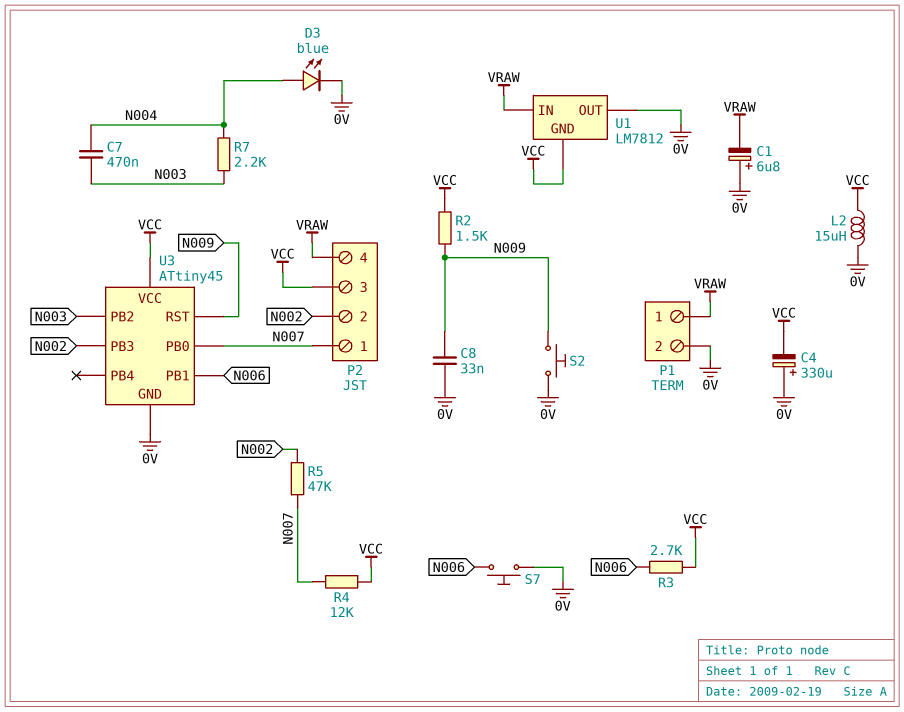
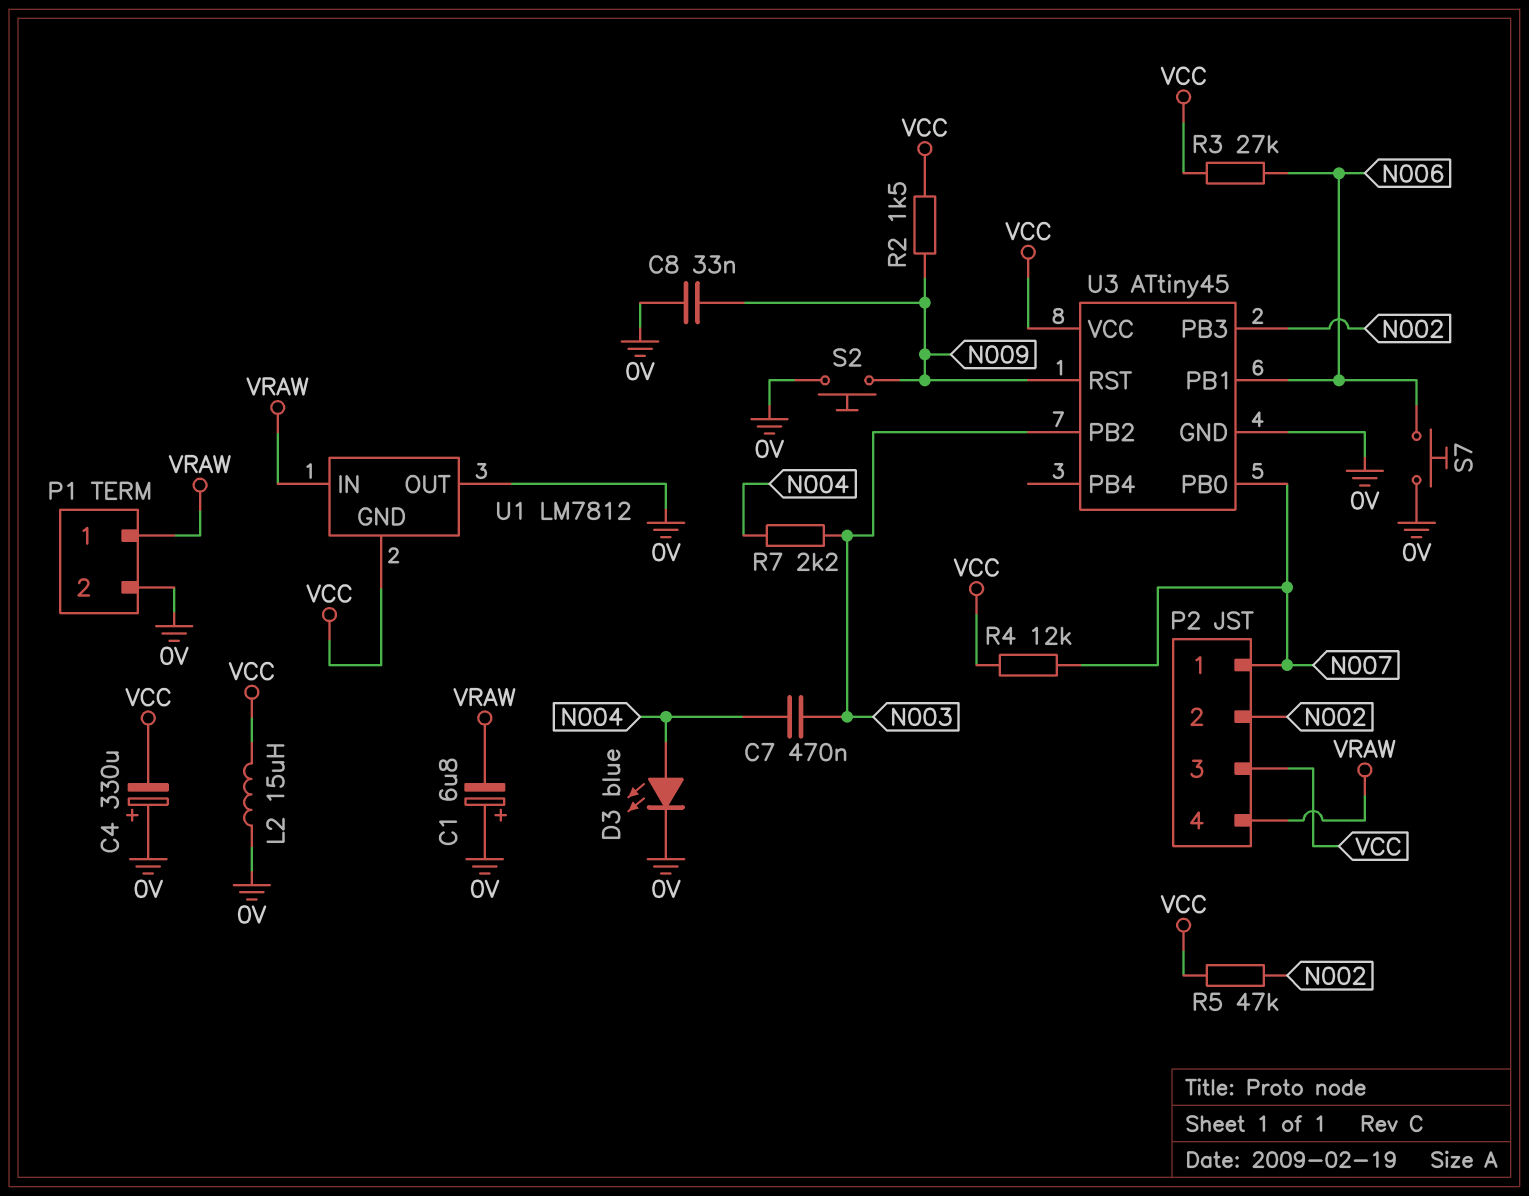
R3: 2.7k (N006, VCC) -> 27k (N006, VCC)
R5: 47k (N002, N007) -> 47k (N002, VCC)

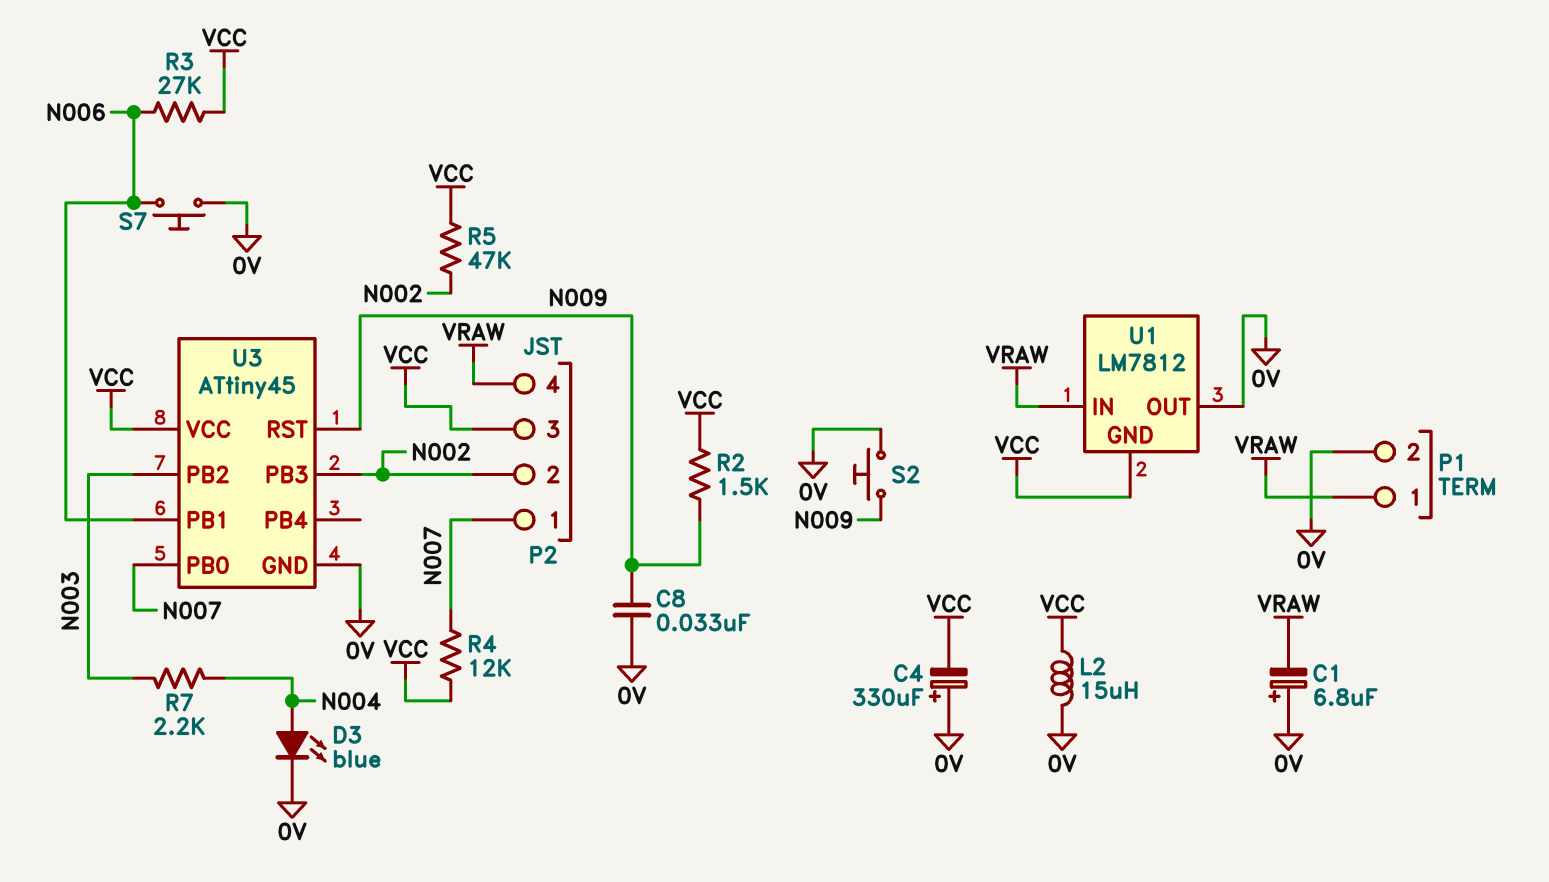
C7: 470nF (N003, N004) -> none

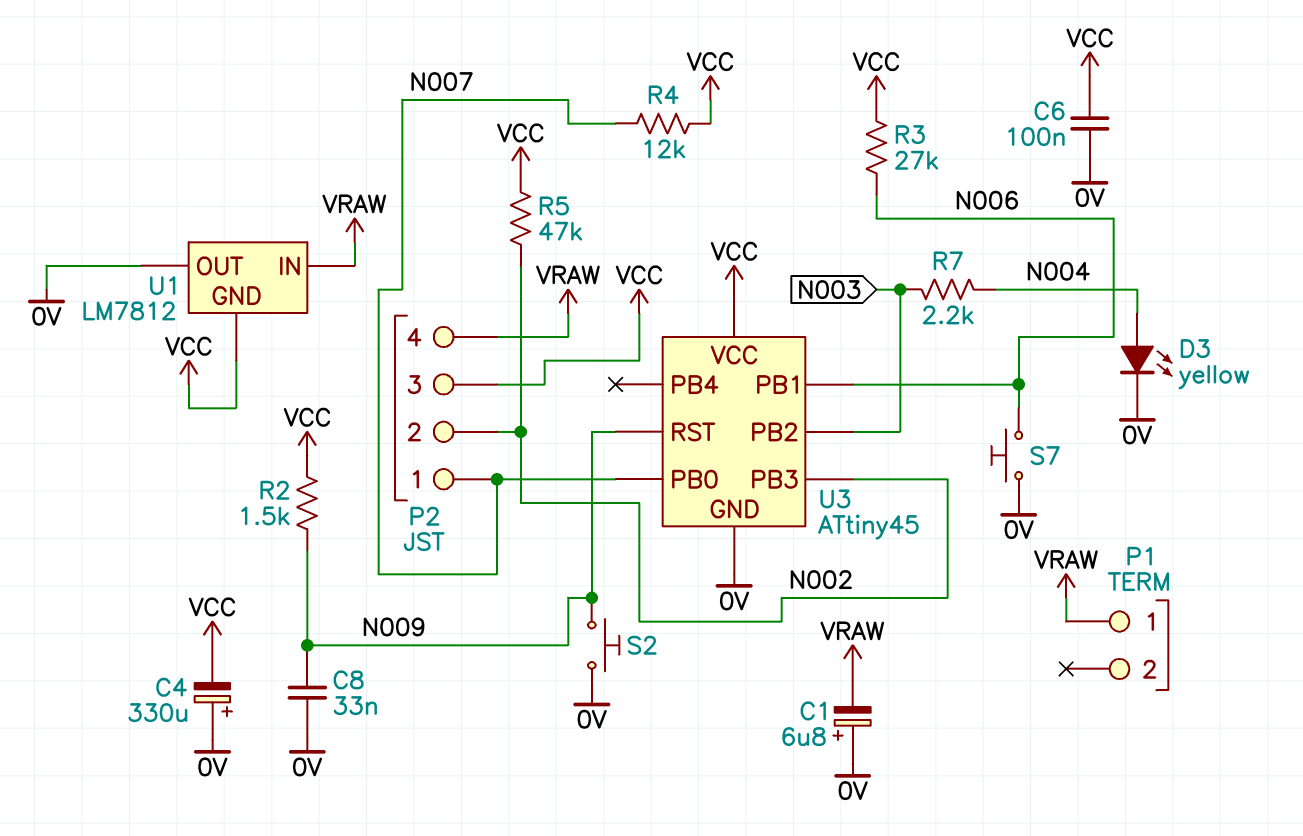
C6: none -> 100nF (0V, VCC)
D3: LED blue (A N004, K 0V) -> LED yellow (A N004, K 0V)
L2: 15uH (0V, VCC) -> none
P1 pin 2: 0V -> none

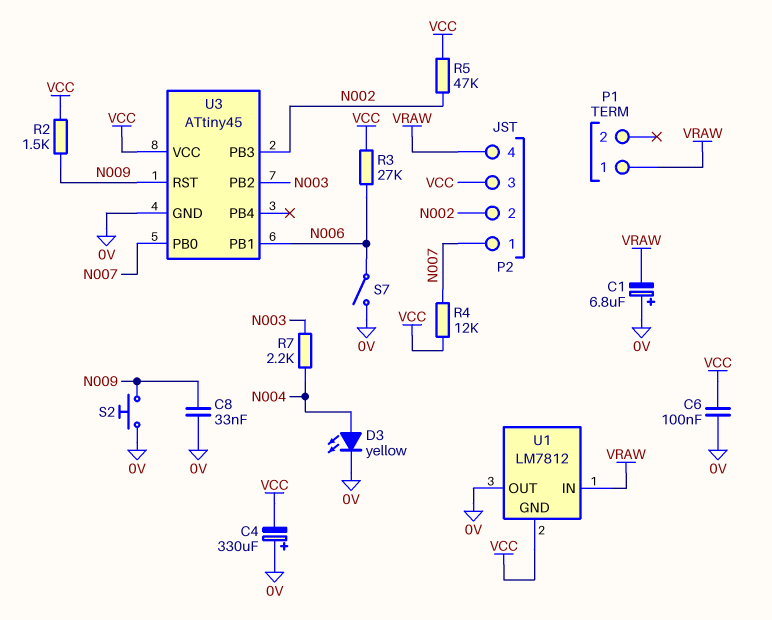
S7: button (0V, N006) -> switch (0V, N006)

